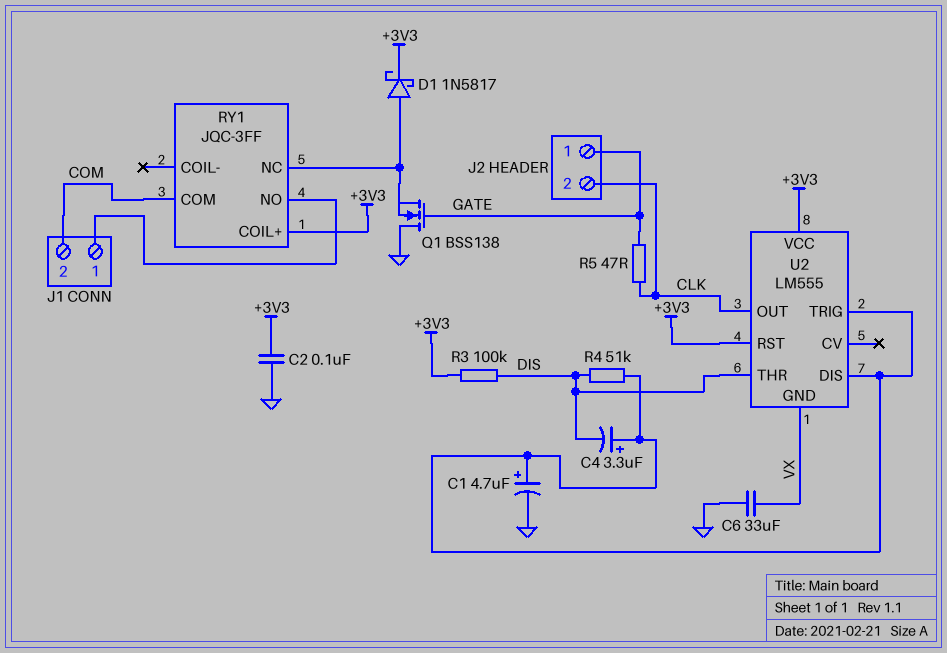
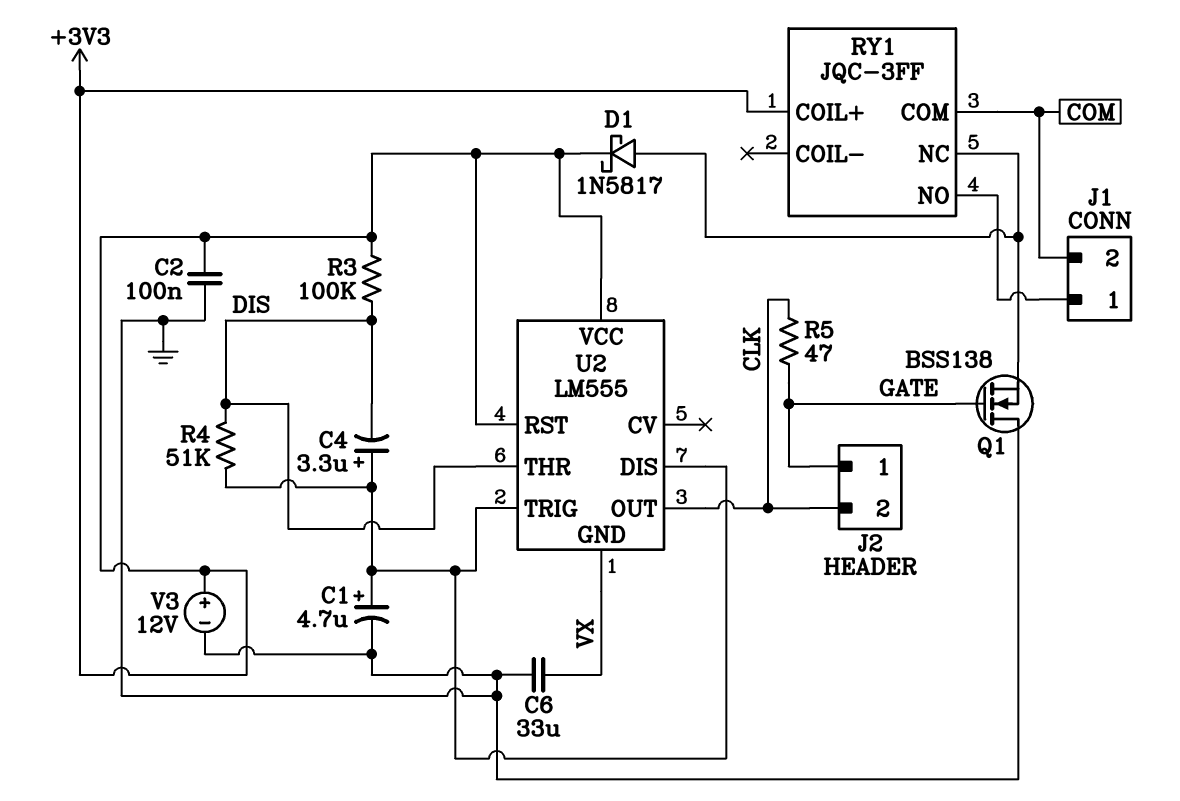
V3: none -> 12V (plus +3V3, minus GND)

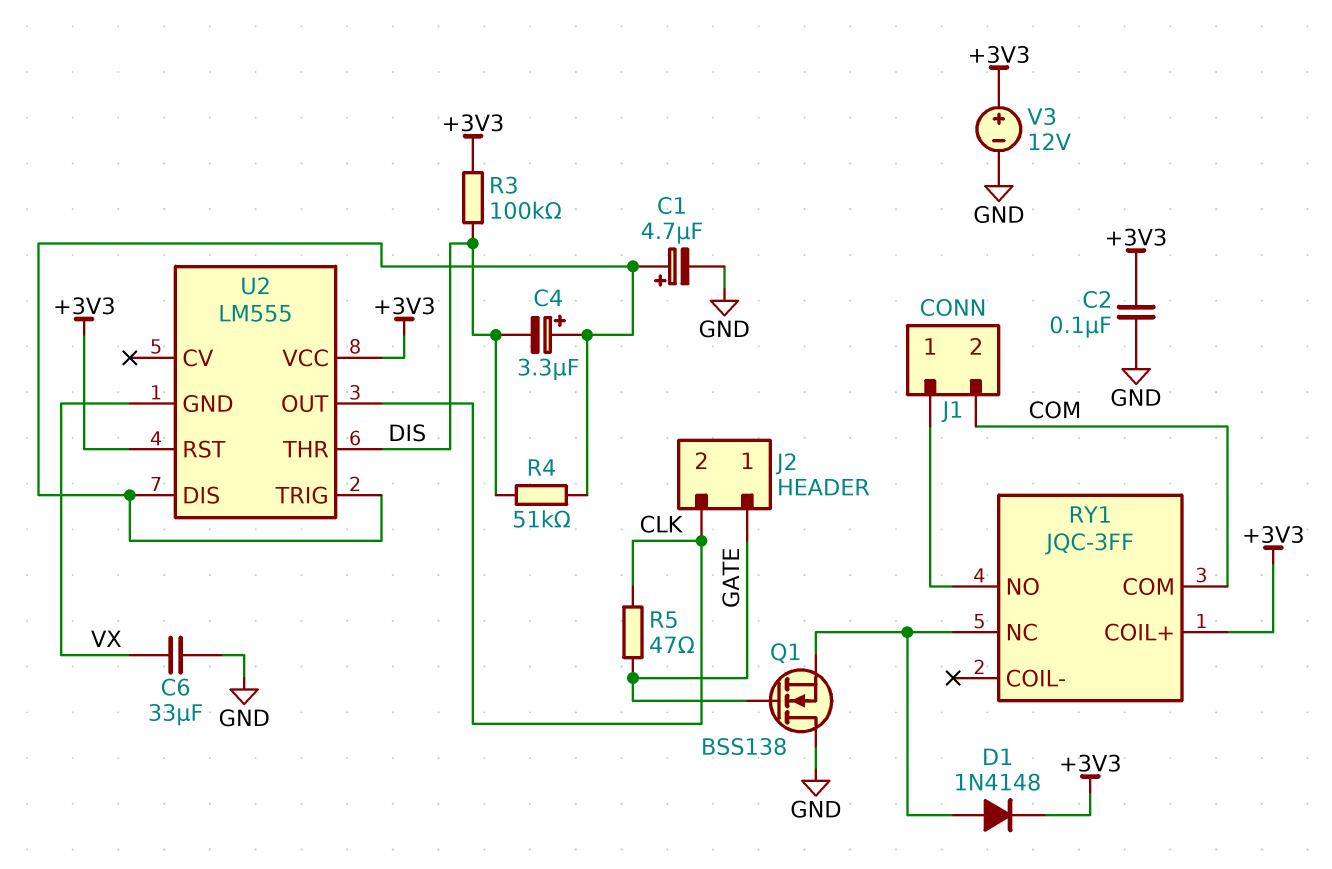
D1: schottky 1N5817 (A RY1/NC, K +3V3) -> diode 1N4148 (A RY1/NC, K +3V3)

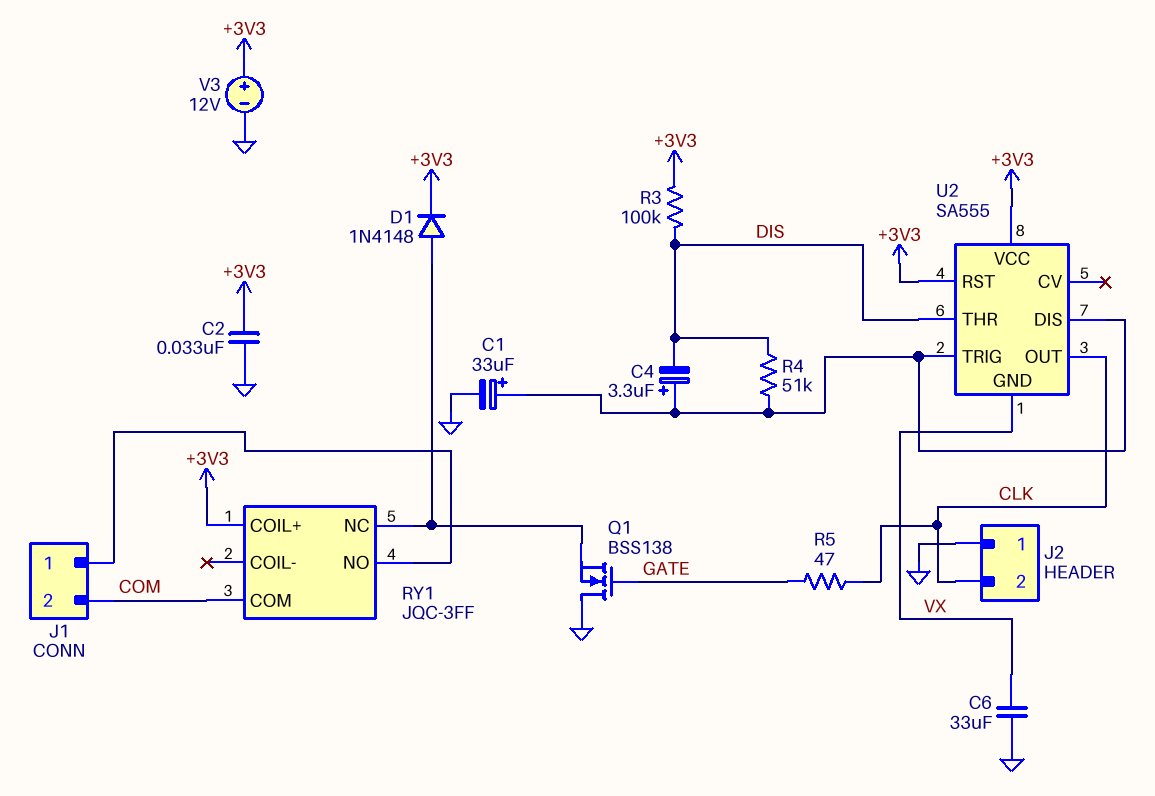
C1: 4.7uF (plus U2/DIS, minus GND) -> 33uF (plus U2/DIS, minus GND)
C2: 100nF (+3V3, GND) -> 33nF (+3V3, GND)
J2 pin 1: GATE -> GND
U2: LM555 -> SA555

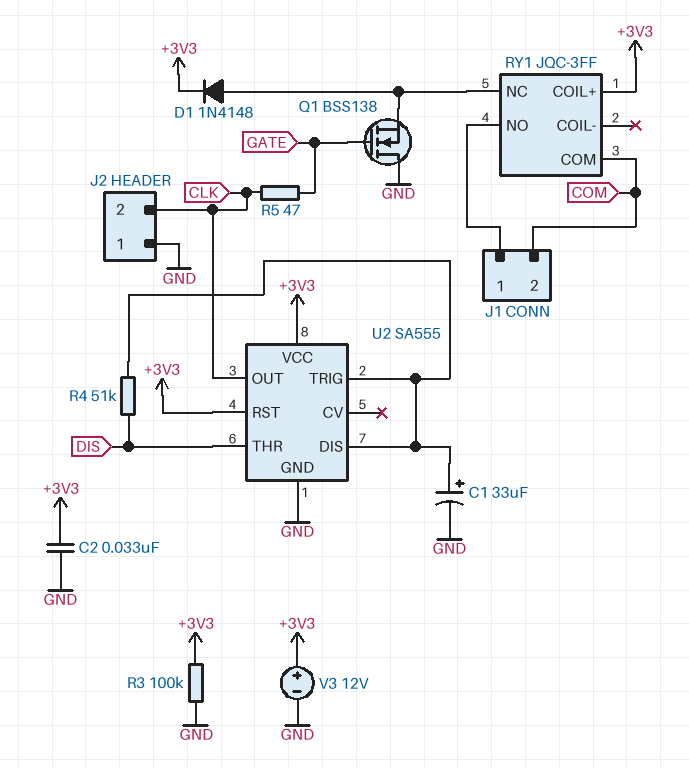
C4: 3.3uF (plus U2/DIS, minus DIS) -> none
C6: 33uF (GND, VX) -> none
R3: 100k (+3V3, DIS) -> 100k (+3V3, GND)
U2 pin GND: VX -> GND

